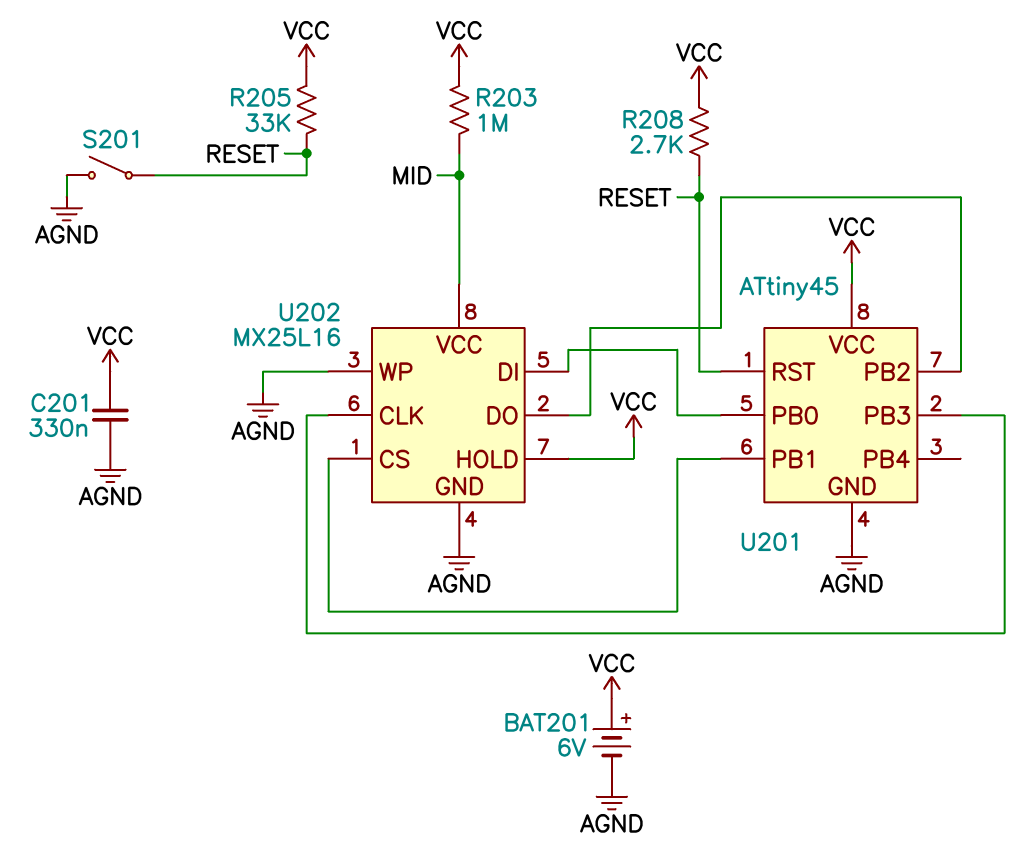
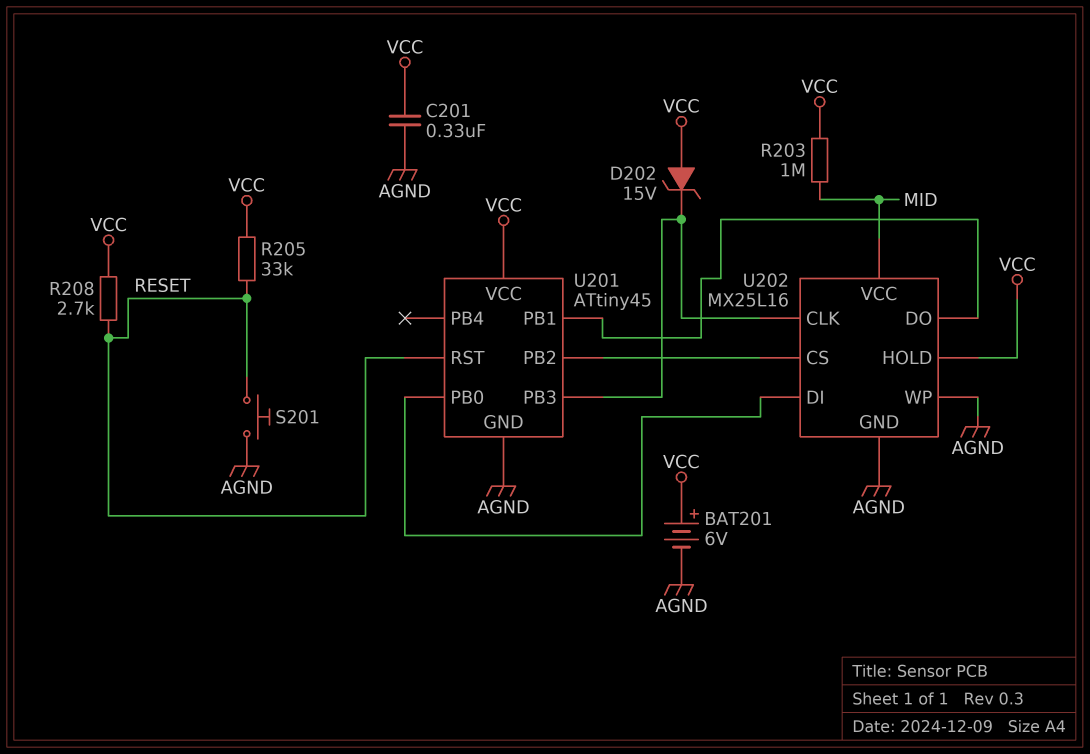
D202: none -> zener 15V (A VCC, K U201/PB3)
S201: switch (AGND, RESET) -> button (AGND, RESET)
U202 pin CS: U201/PB1 -> U201/PB2
U202 pin DO: U201/PB2 -> U201/PB1

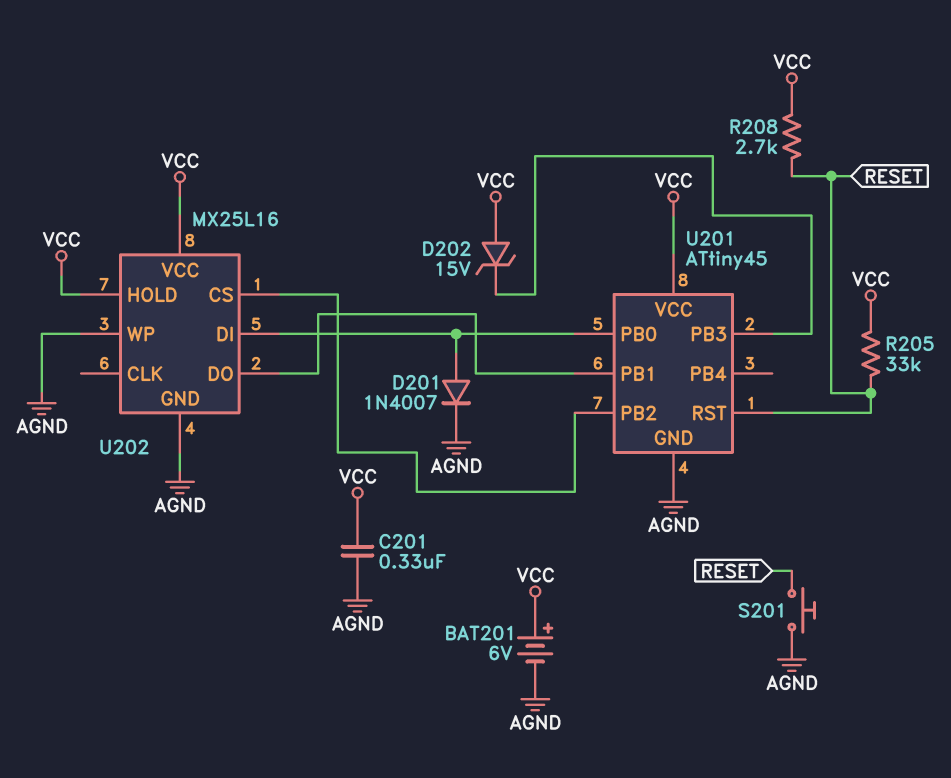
D201: none -> diode 1N4007 (A U201/PB0, K AGND)
R203: 1M (MID, VCC) -> none
U202 pin CLK: U201/PB3 -> none
U202 pin VCC: MID -> VCC

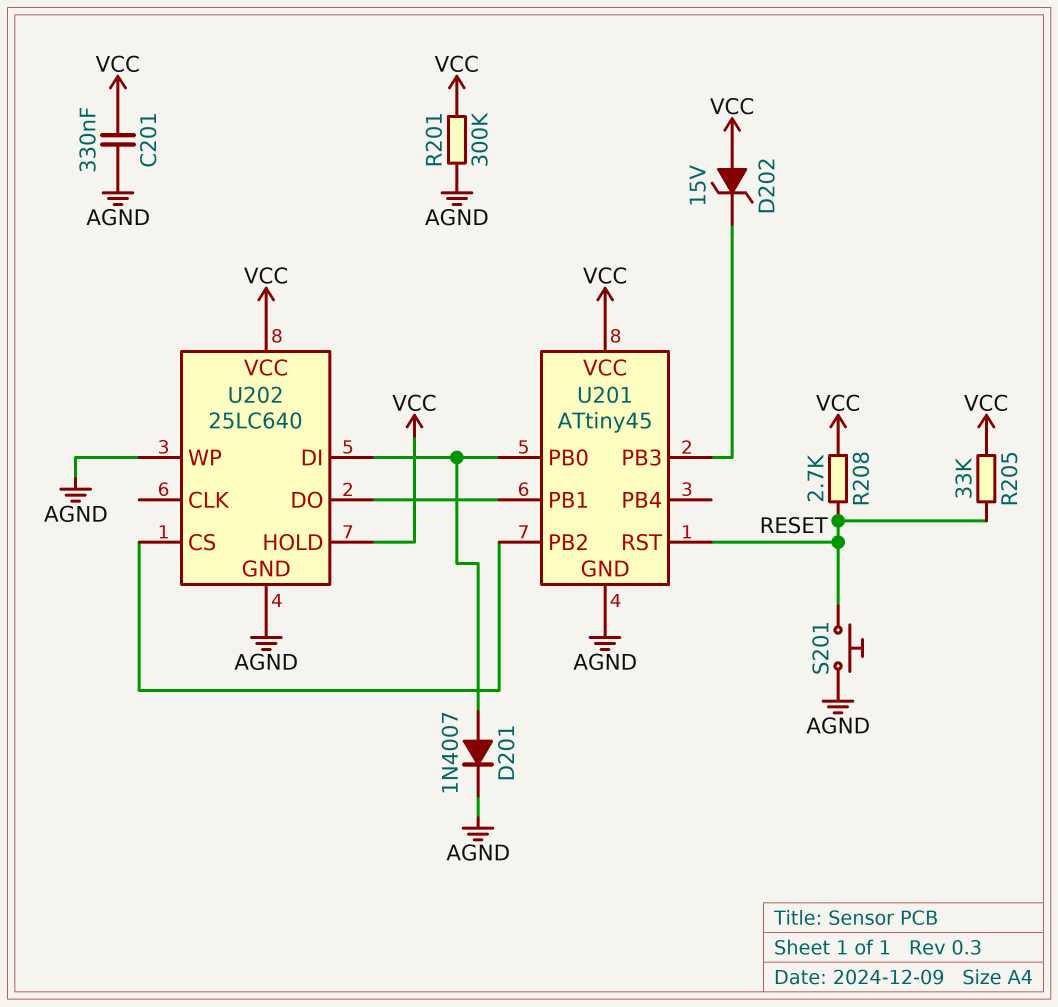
BAT201: 6V (plus VCC, minus AGND) -> none
R201: none -> 300k (AGND, VCC)
U202: MX25L16 -> 25LC640

